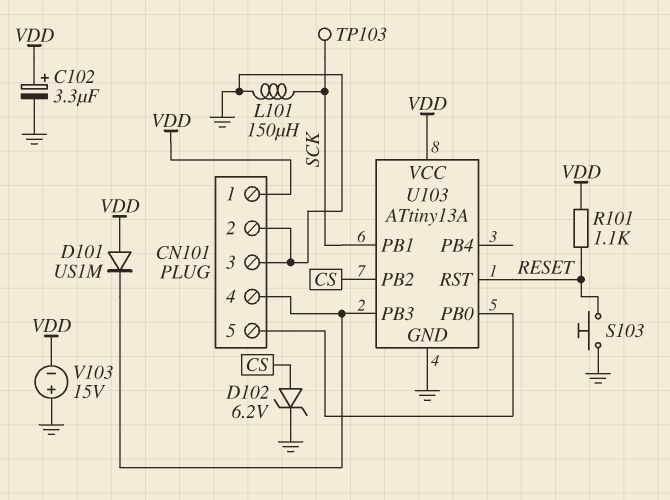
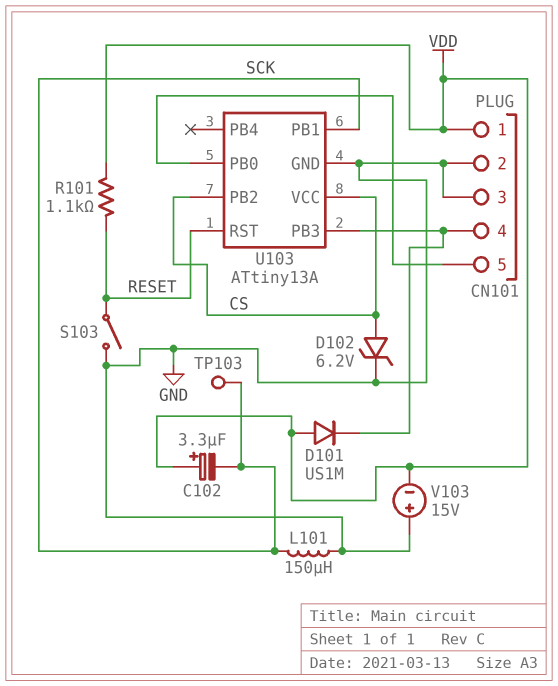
C102: 3.3uF (plus VDD, minus GND) -> 3.3uF (plus VDD, minus SCK)
S103: button (GND, RESET) -> switch (GND, RESET)
U103 pin VCC: VDD -> CS

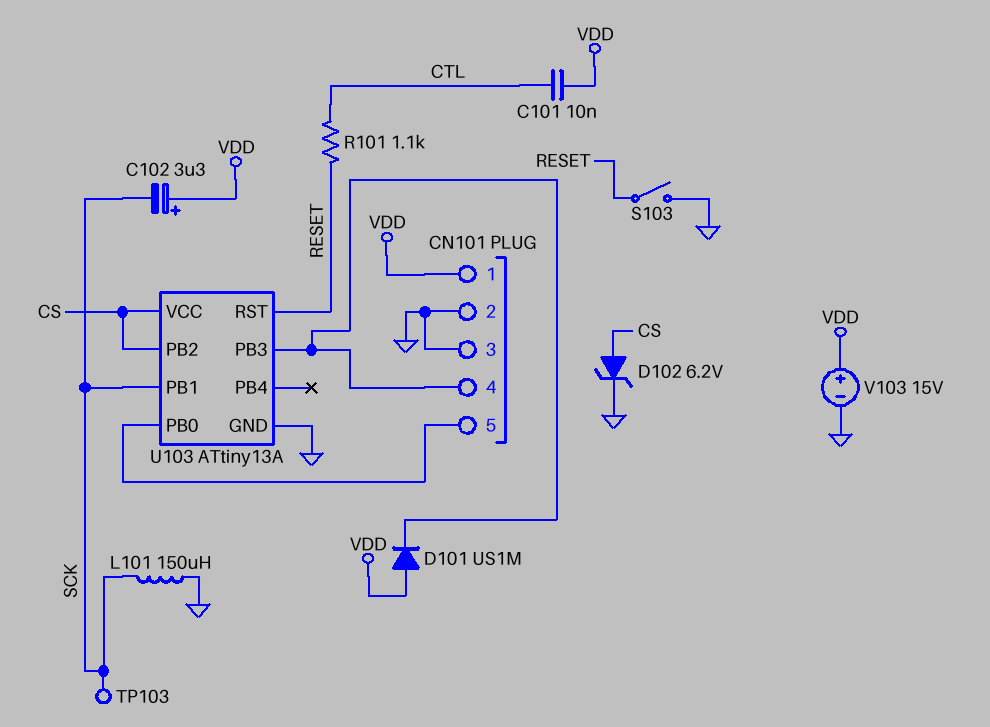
C101: none -> 10nF (CTL, VDD)
R101: 1.1k (RESET, VDD) -> 1.1k (CTL, RESET)
V103: 15V (plus GND, minus VDD) -> 15V (plus VDD, minus GND)

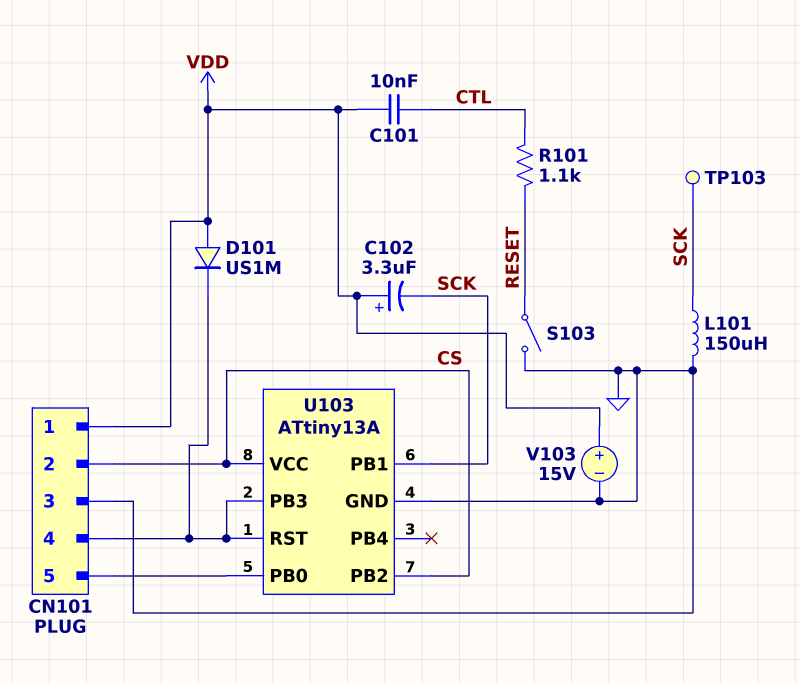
CN101 pin 2: GND -> CS
D102: zener 6.2V (A CS, K GND) -> none
U103 pin RST: RESET -> CN101/4

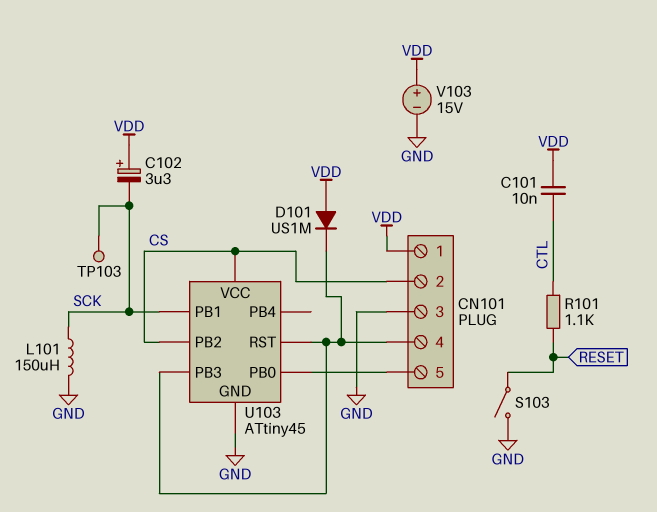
U103: ATtiny13A -> ATtiny45

